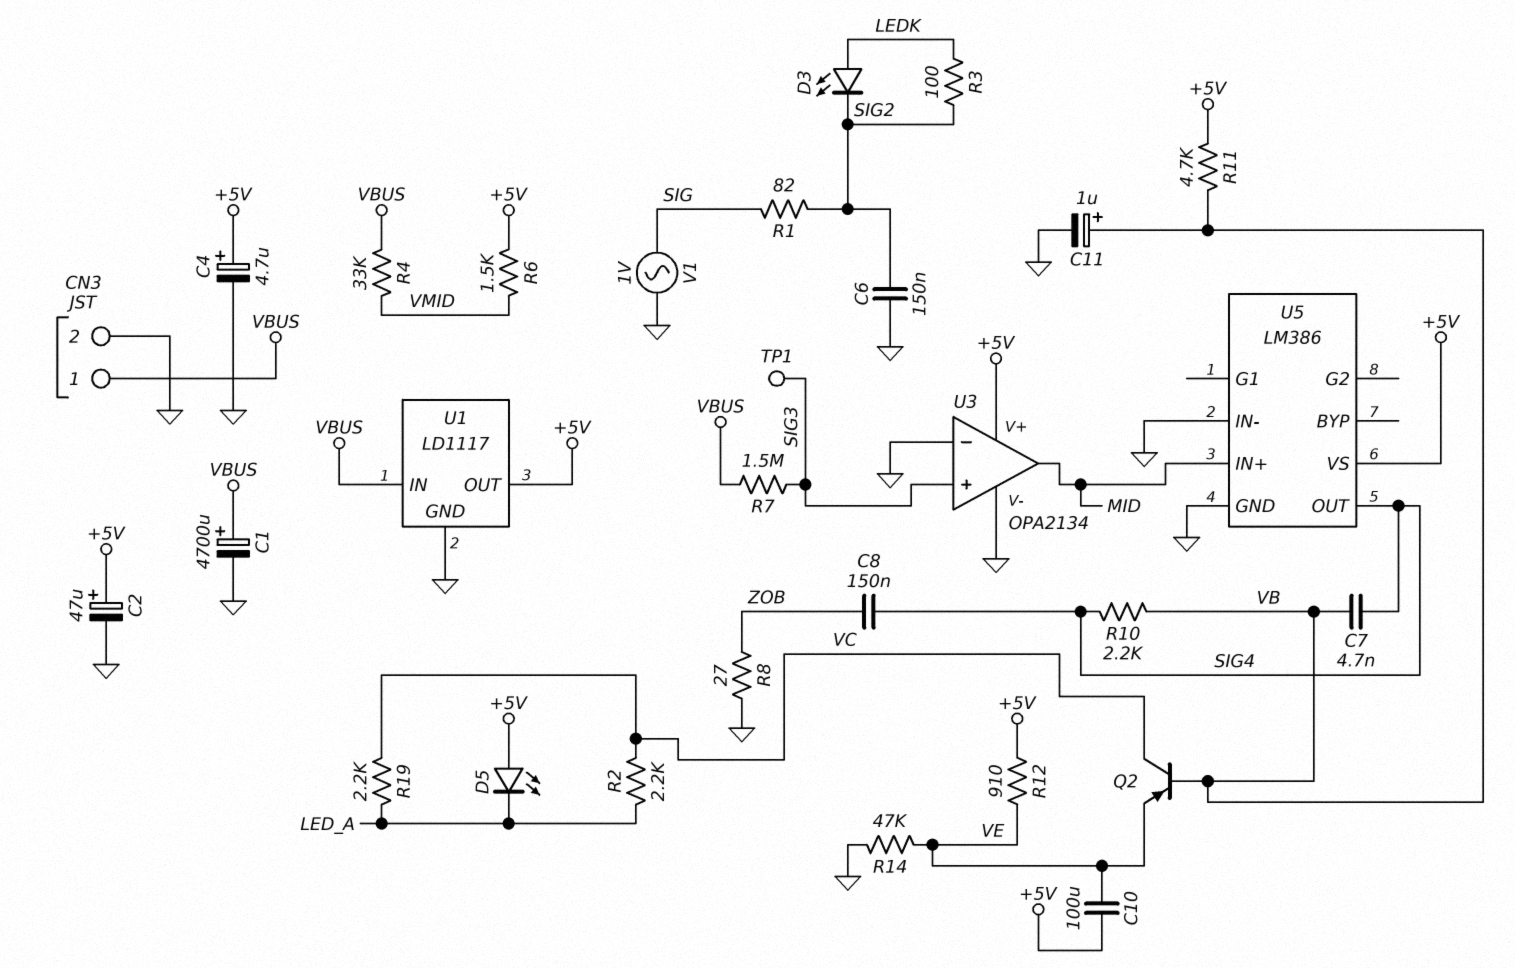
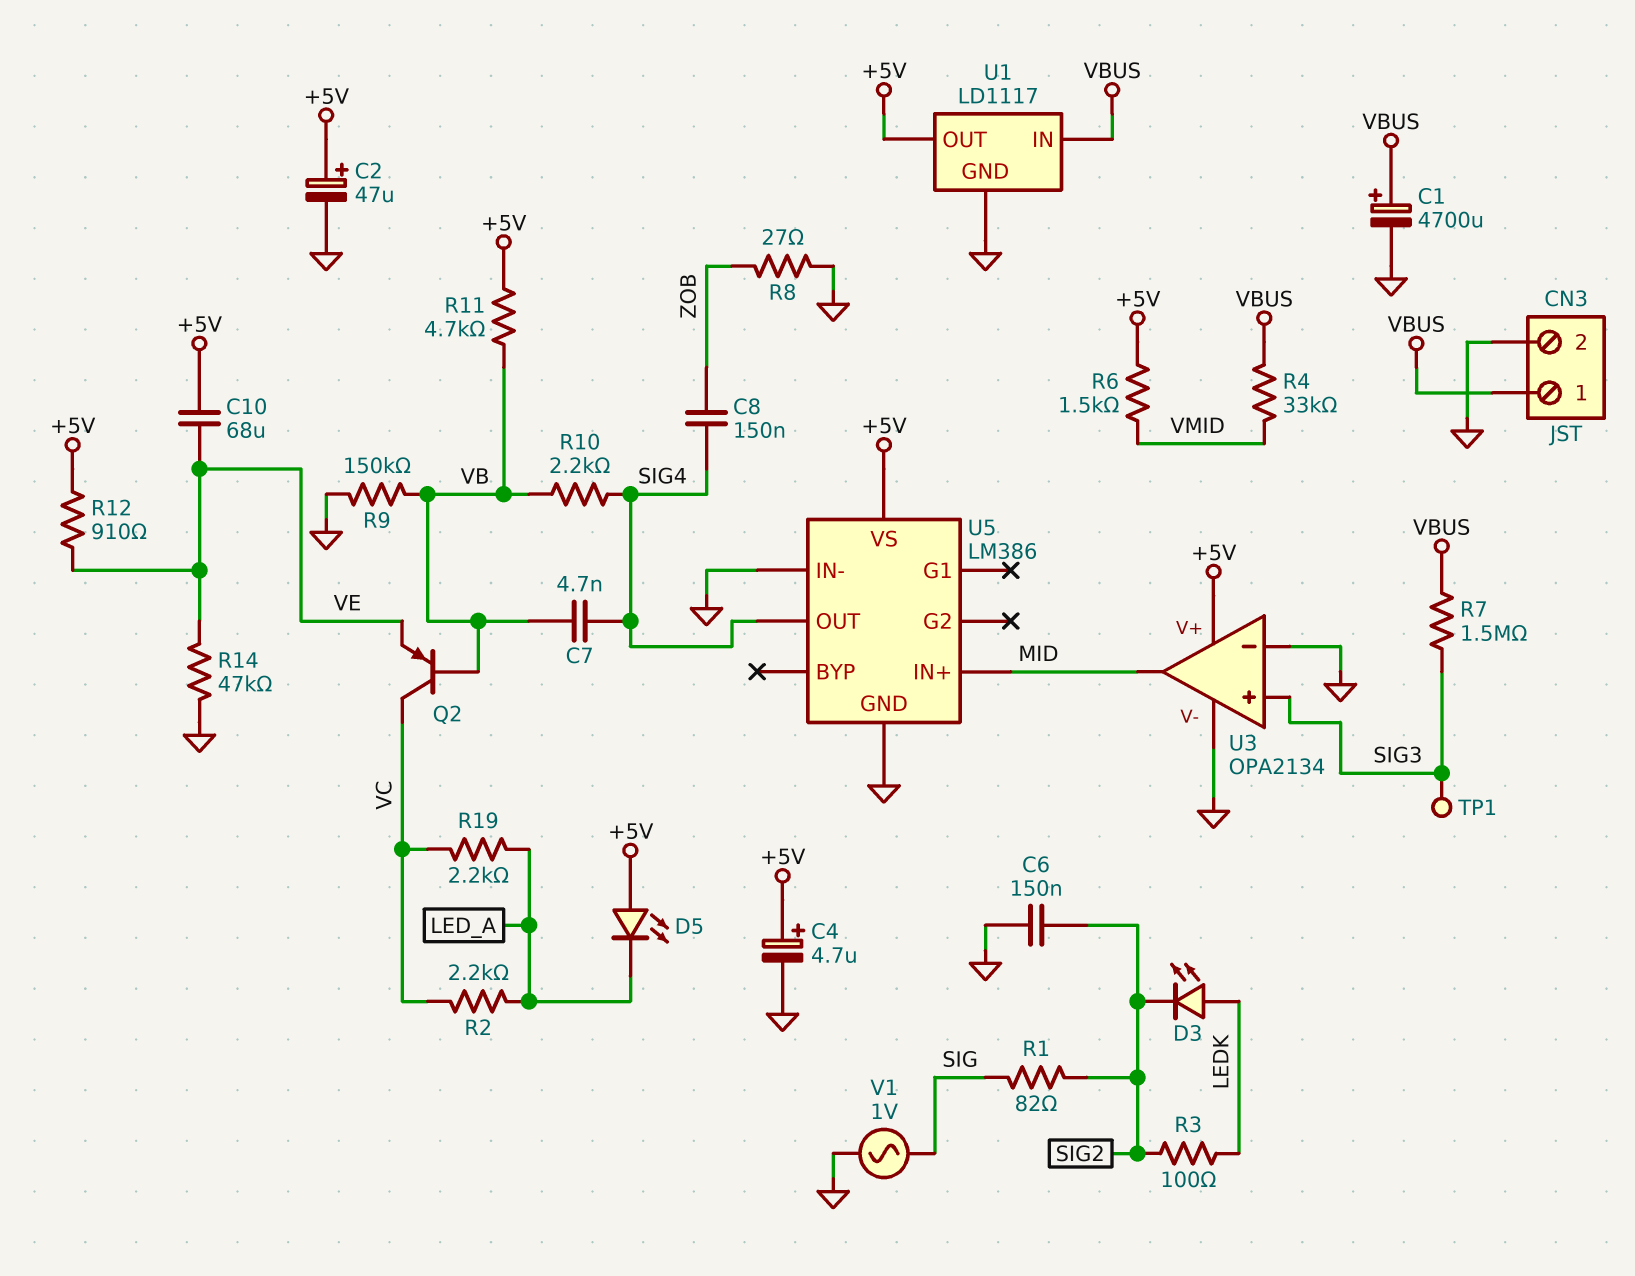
C10: 100uF (+5V, VE) -> 68uF (+5V, VE)
C11: 1uF (plus VB, minus GND) -> none
R9: none -> 150k (GND, VB)

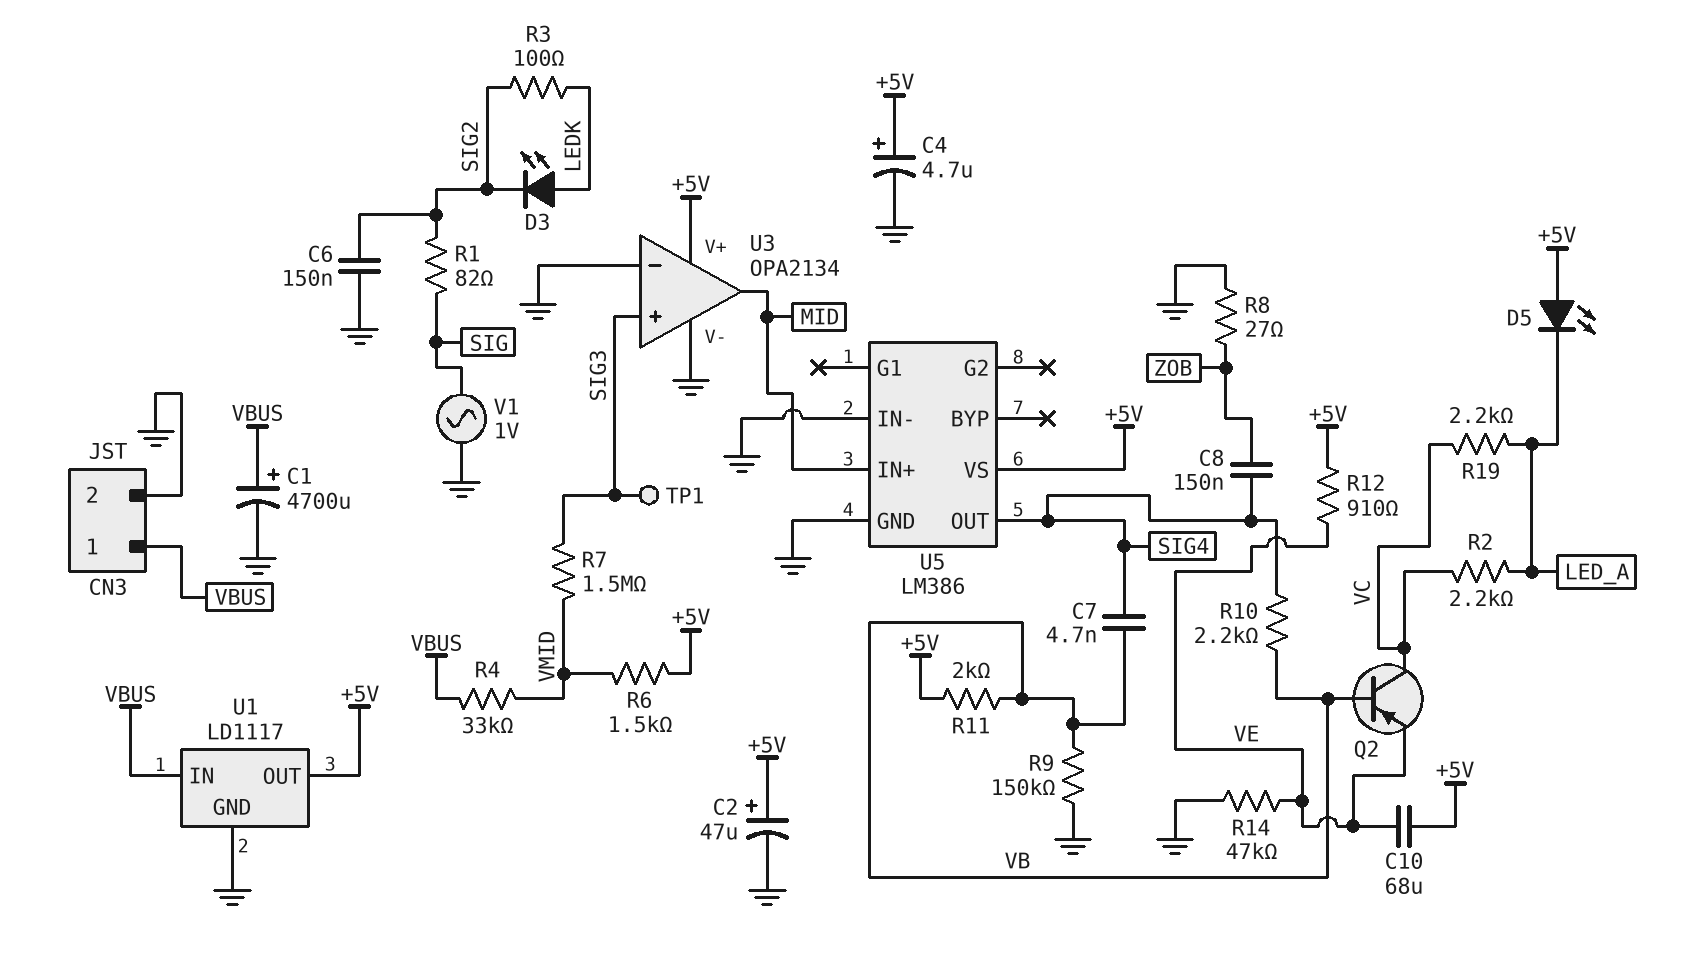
R7: 1.5M (SIG3, VBUS) -> 1.5M (SIG3, VMID)
R11: 4.7k (+5V, VB) -> 2k (+5V, VB)

